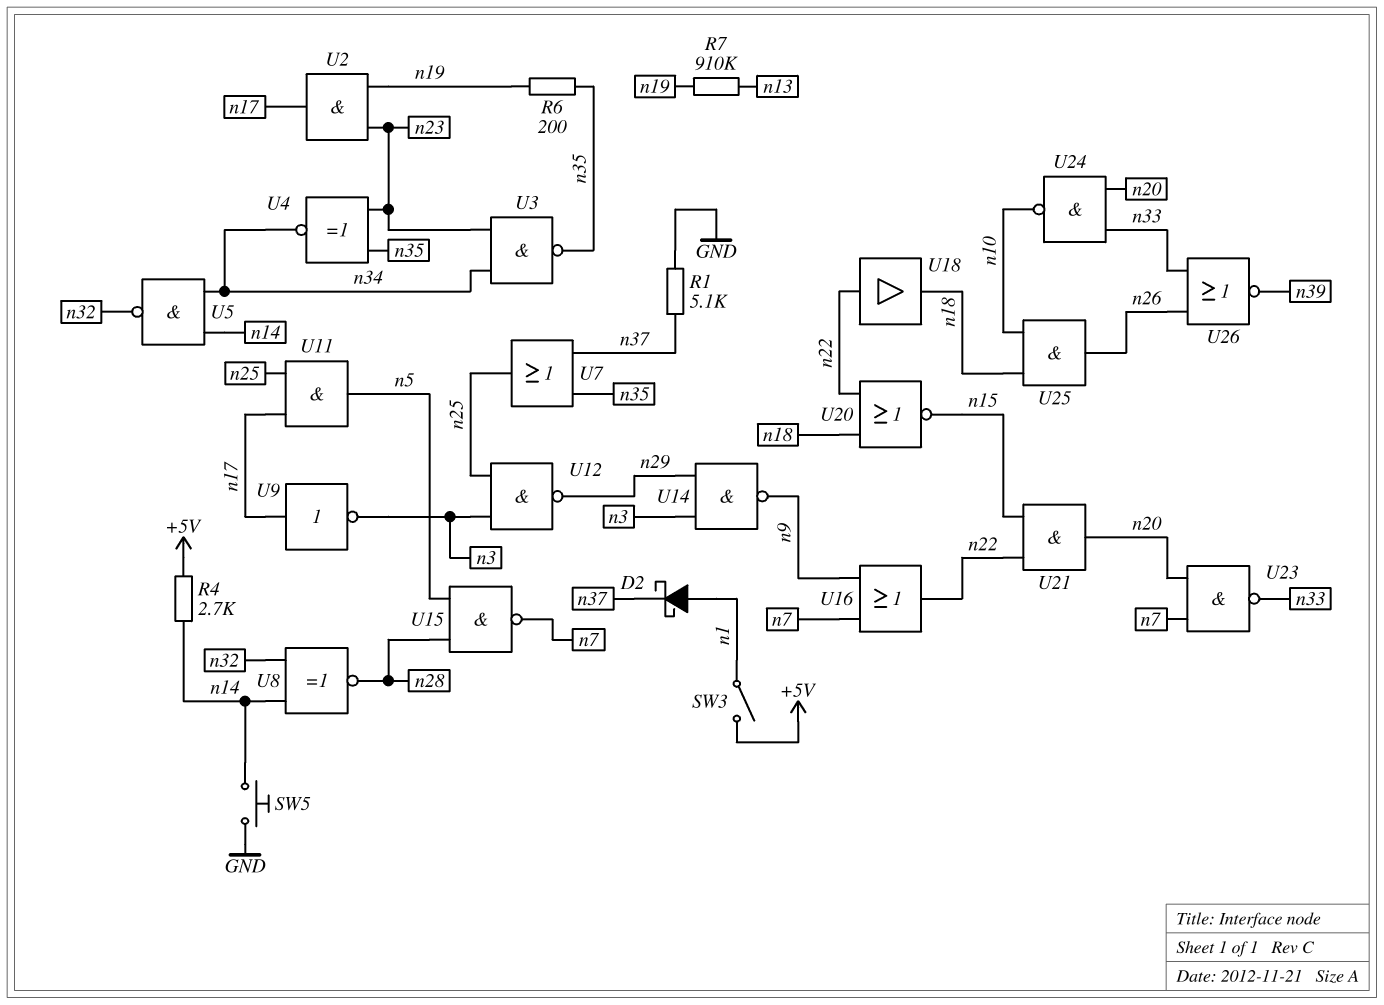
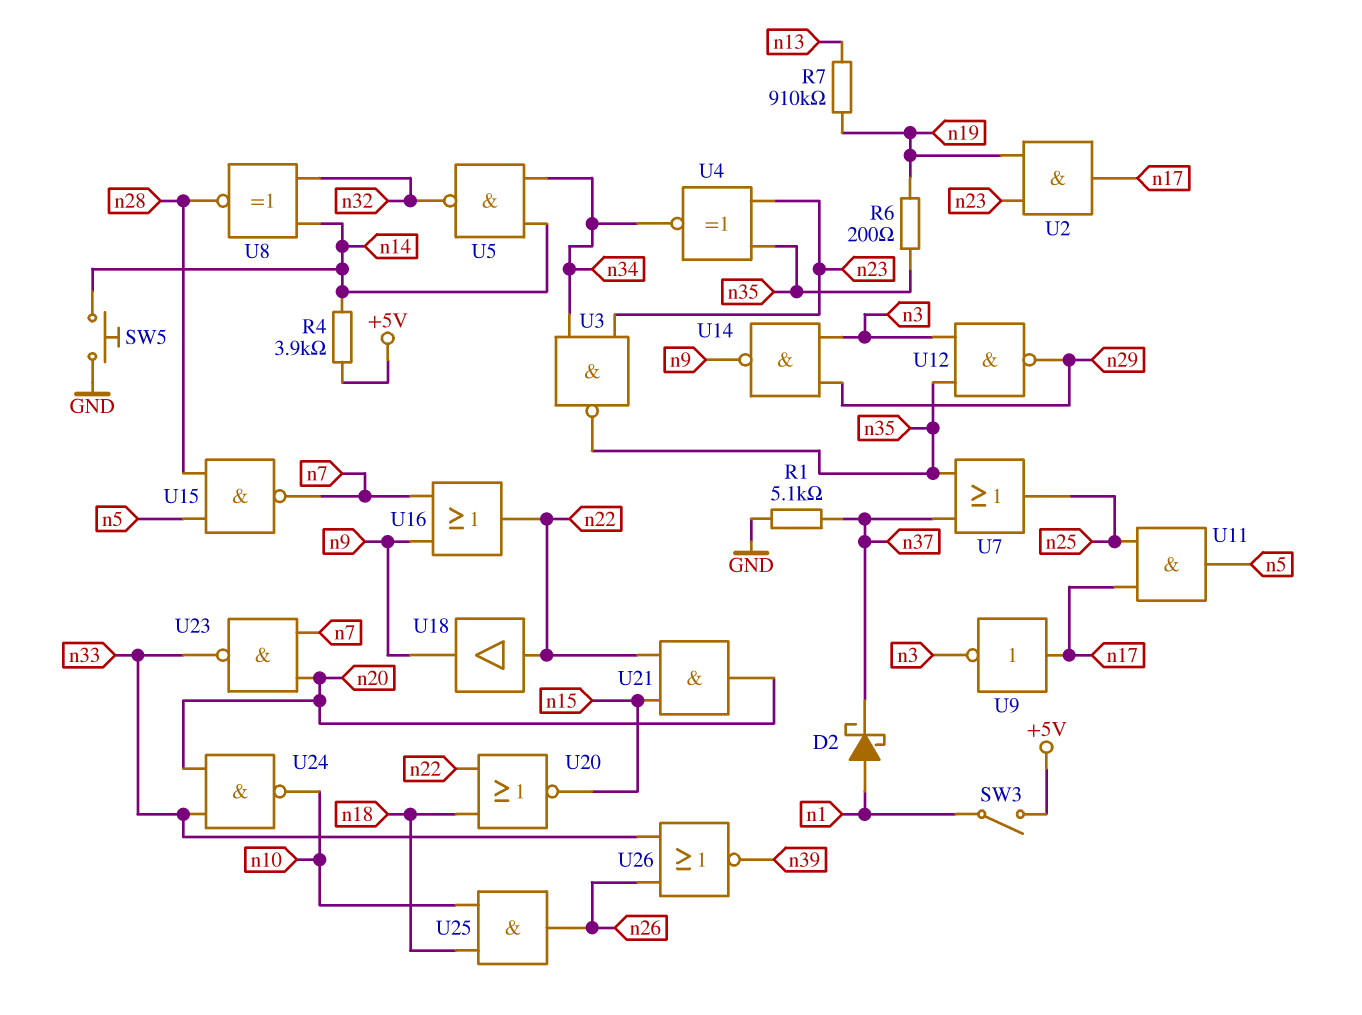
R4: 2.7k (+5V, n14) -> 3.9k (+5V, n14)
U12: NAND (in n3, in n25, out n29) -> NAND (in n3, in n35, out n29)
U18: buffer (in n22, out n18) -> buffer (in n22, out n9)

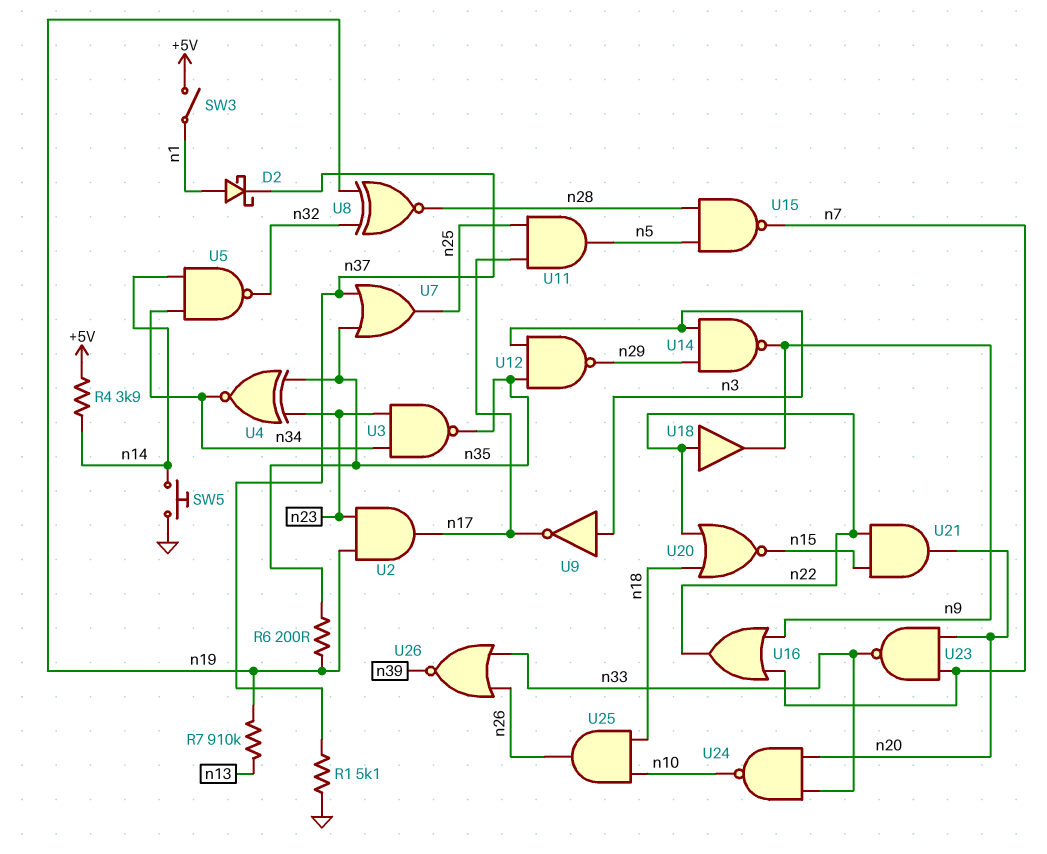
U8: XNOR (in n14, in n32, out n28) -> XNOR (in n19, in n32, out n28)
U9: NOT (in n17, out n3) -> NOT (in n3, out n17)

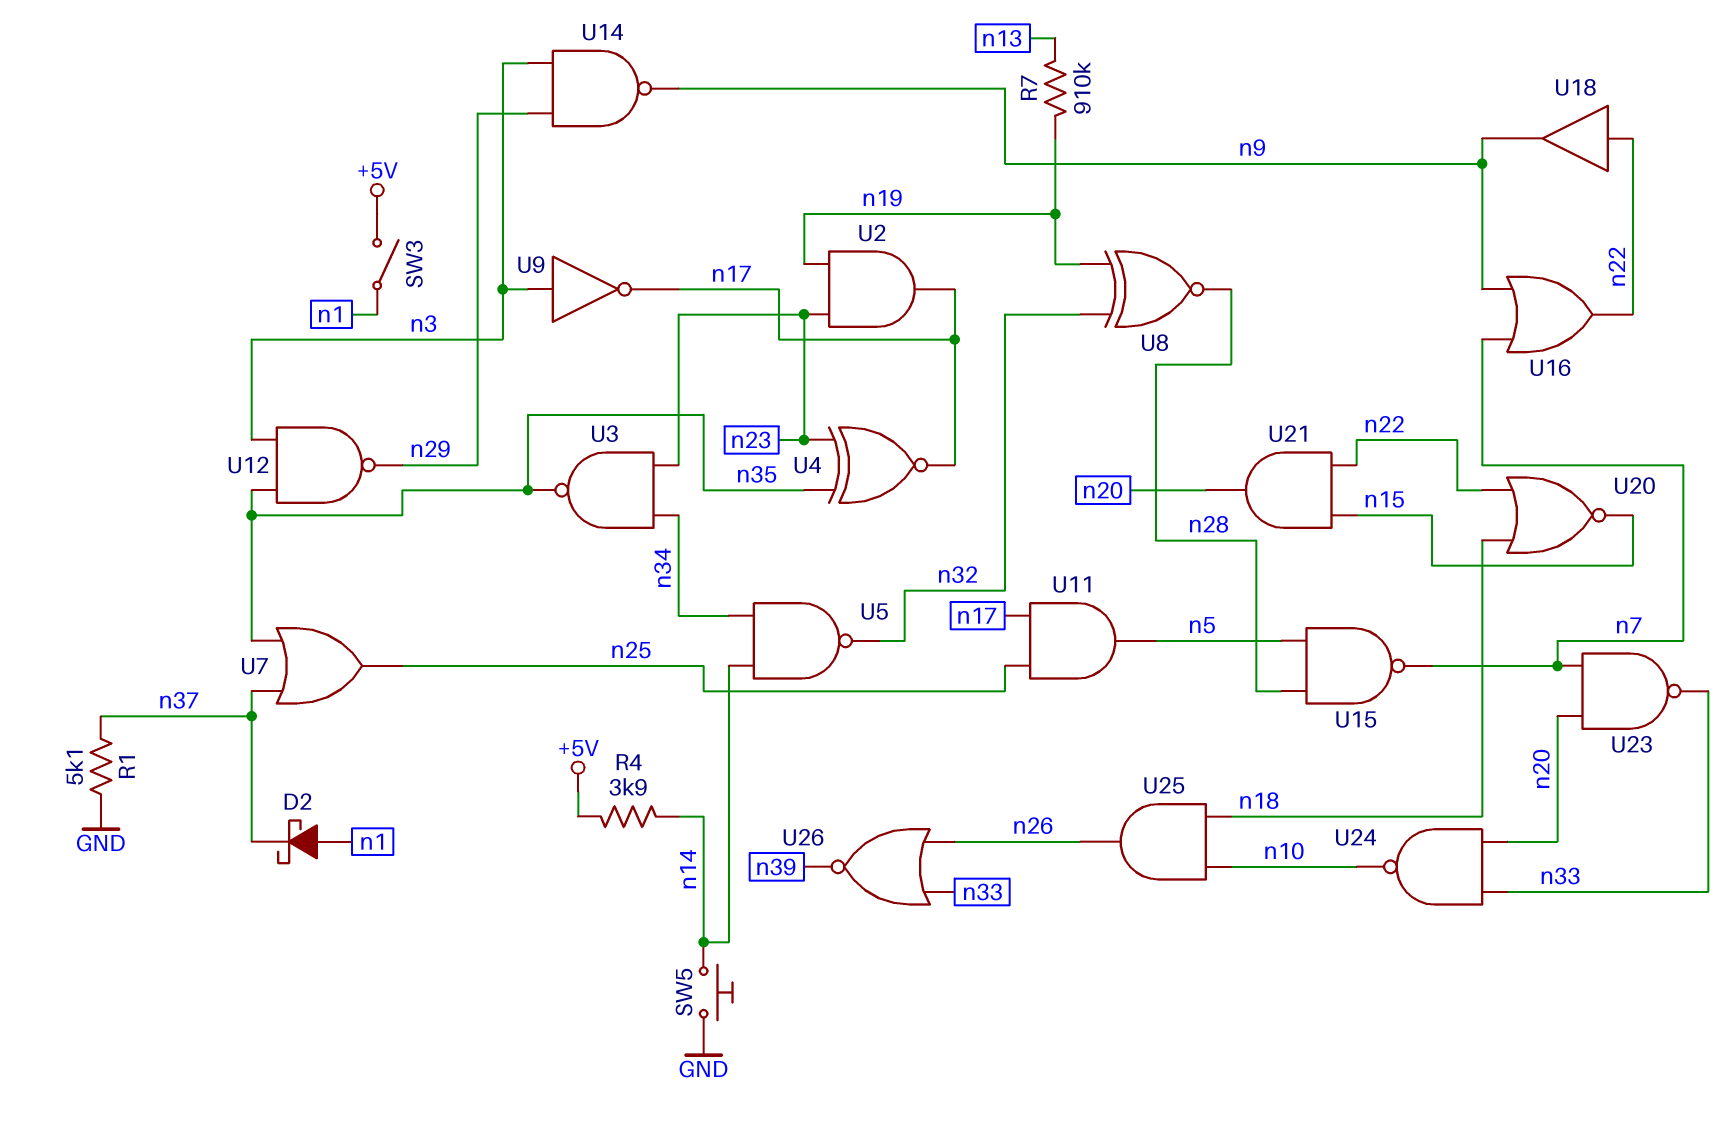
R6: 200 (n19, n35) -> none
U4: XNOR (in n23, in n35, out n34) -> XNOR (in n23, in n35, out n17)

